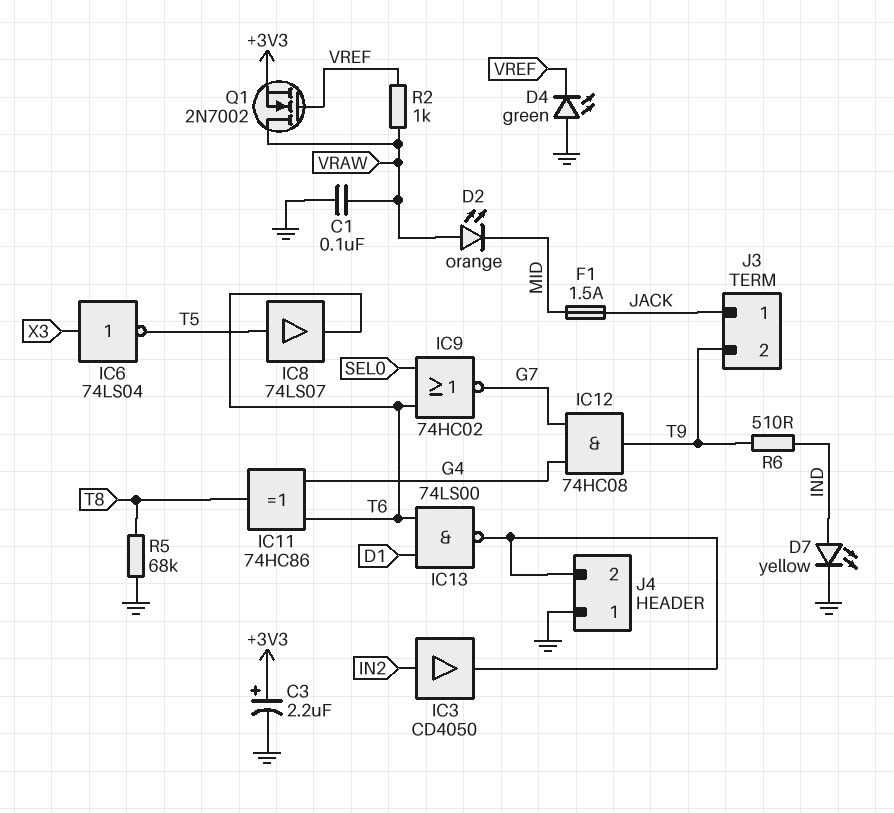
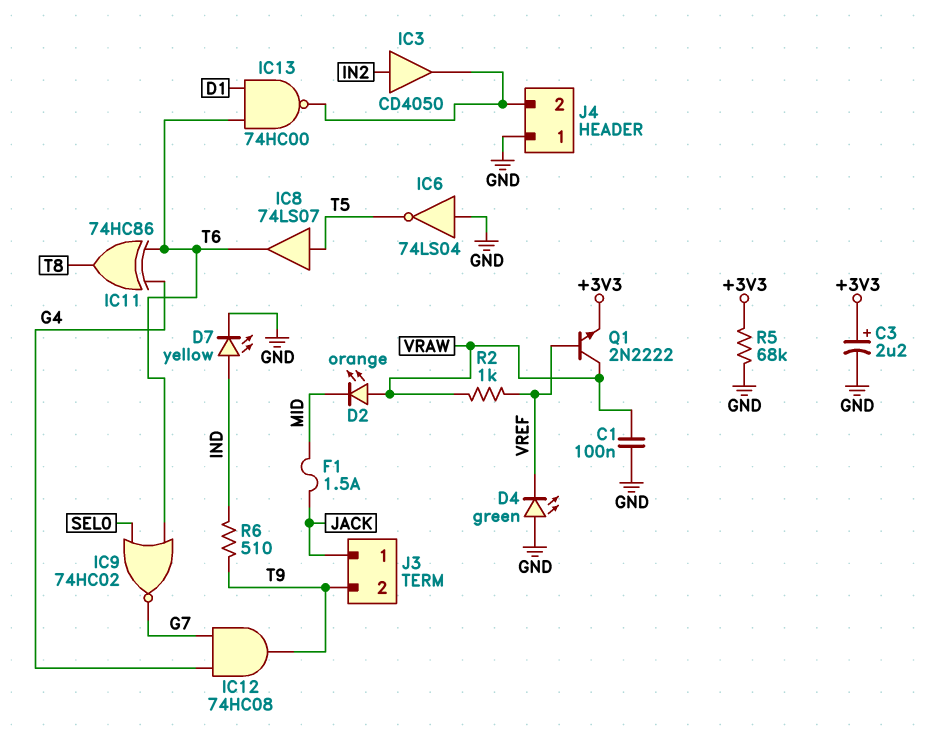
IC6: NOT 74LS04 (in X3, out T5) -> NOT 74LS04 (in GND, out T5)
IC13: NAND 74LS00 (in D1, in T6, out J4/2) -> NAND 74HC00 (in D1, in T6, out J4/2)
Q1: NMOS 2N7002 (G VREF, D VRAW, S +3V3) -> NPN 2N2222 (B VREF, C VRAW, E +3V3)
R5: 68k (GND, T8) -> 68k (+3V3, GND)

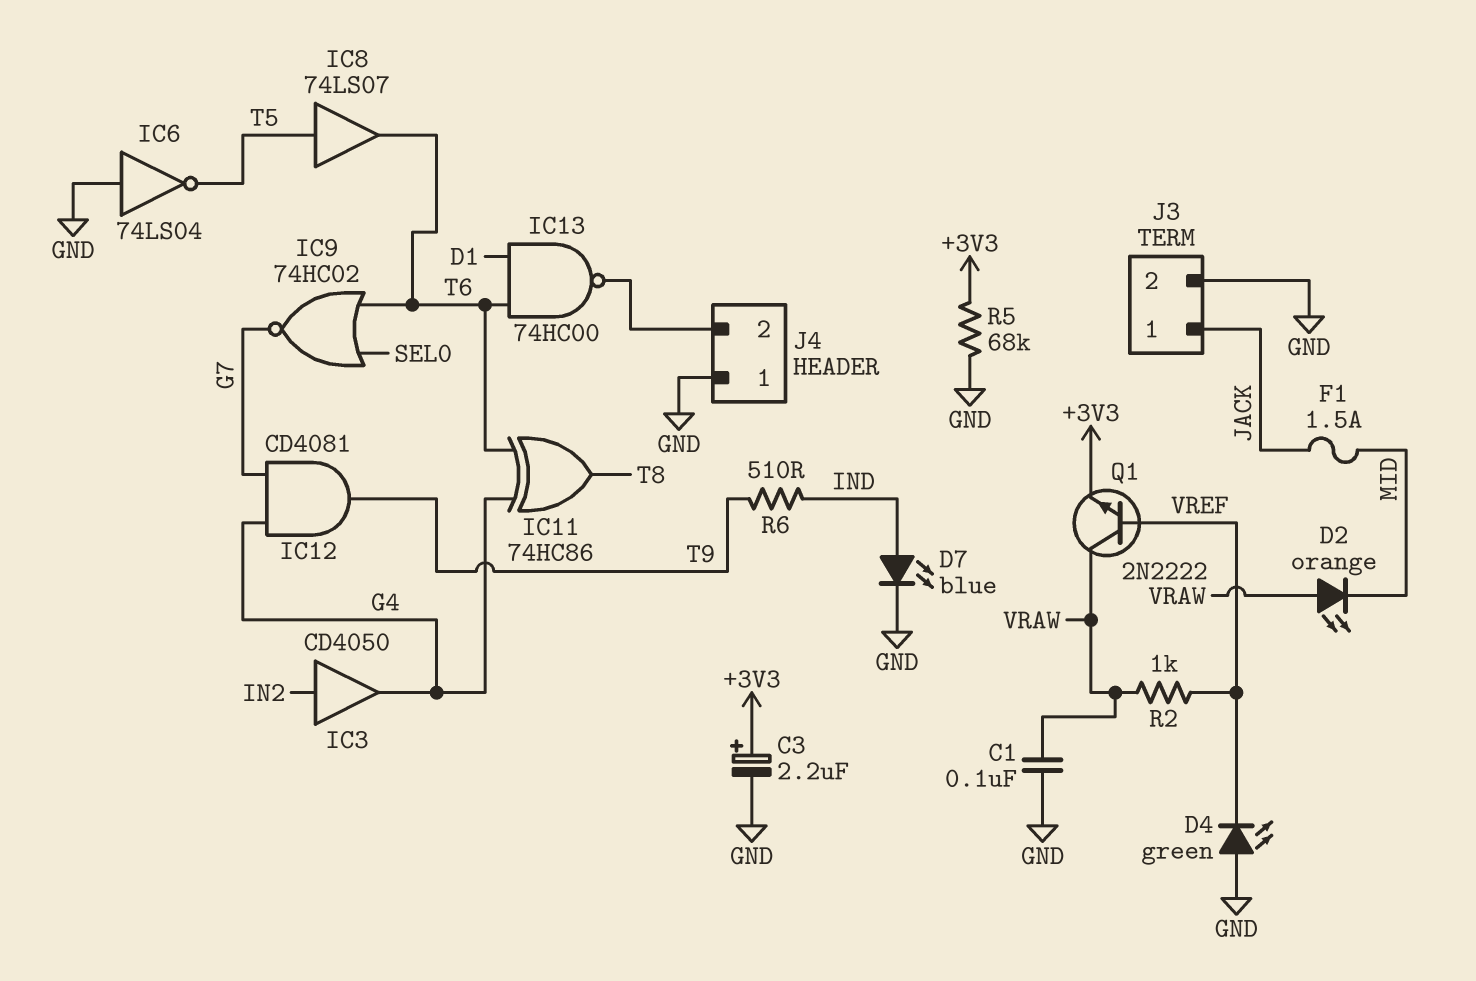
D7: LED yellow (A IND, K GND) -> LED blue (A IND, K GND)
IC3: buffer CD4050 (in IN2, out J4/2) -> buffer CD4050 (in IN2, out G4)
IC12: AND 74HC08 (in G4, in G7, out T9) -> AND CD4081 (in G4, in G7, out T9)
J3 pin 2: T9 -> GND

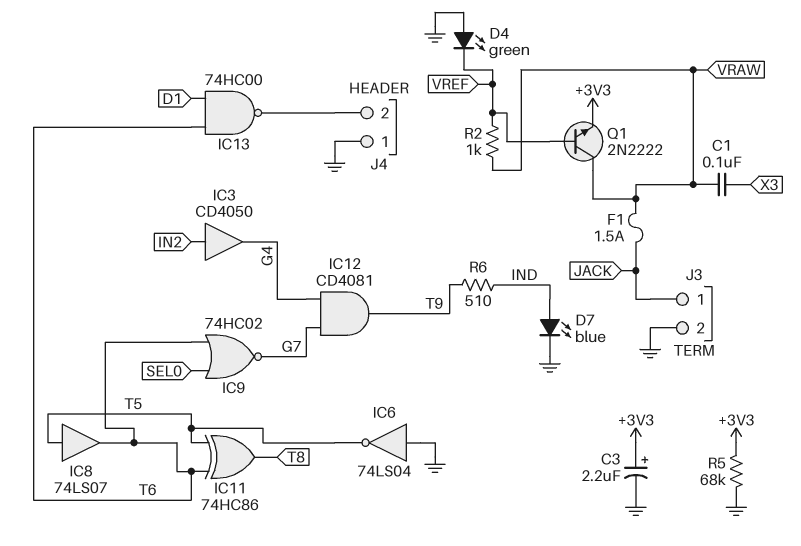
C1: 100nF (GND, VRAW) -> 100nF (VRAW, X3)
D2: LED orange (A VRAW, K MID) -> none
F1: 1.5A (JACK, MID) -> 1.5A (JACK, VRAW)
IC11: XOR 74HC86 (in G4, in T6, out T8) -> XOR 74HC86 (in T5, in T6, out T8)

